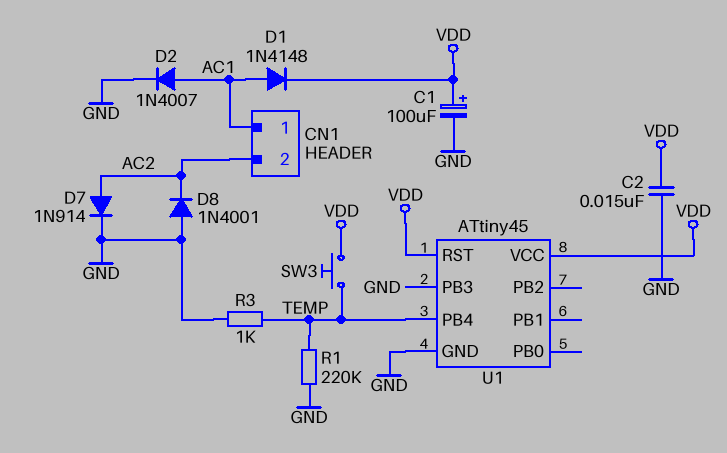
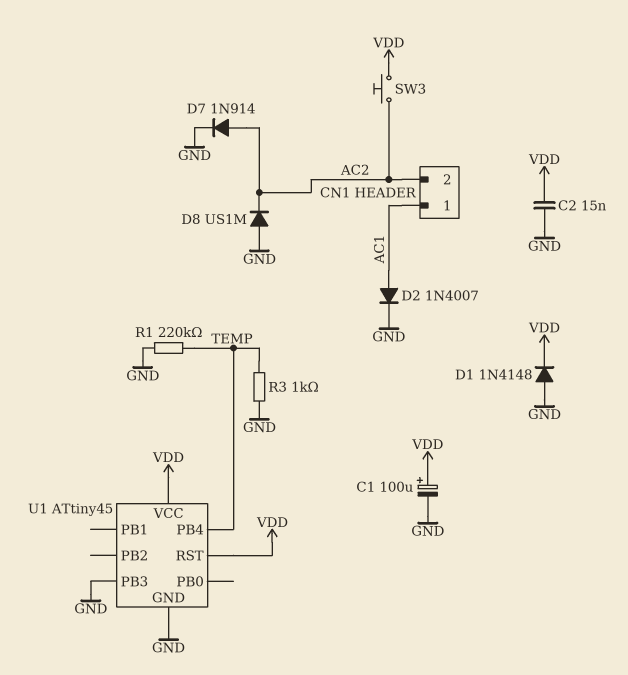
D1: diode 1N4148 (A AC1, K VDD) -> diode 1N4148 (A GND, K VDD)
D8: diode 1N4001 (A GND, K AC2) -> diode US1M (A GND, K AC2)
SW3: button (TEMP, VDD) -> button (AC2, VDD)

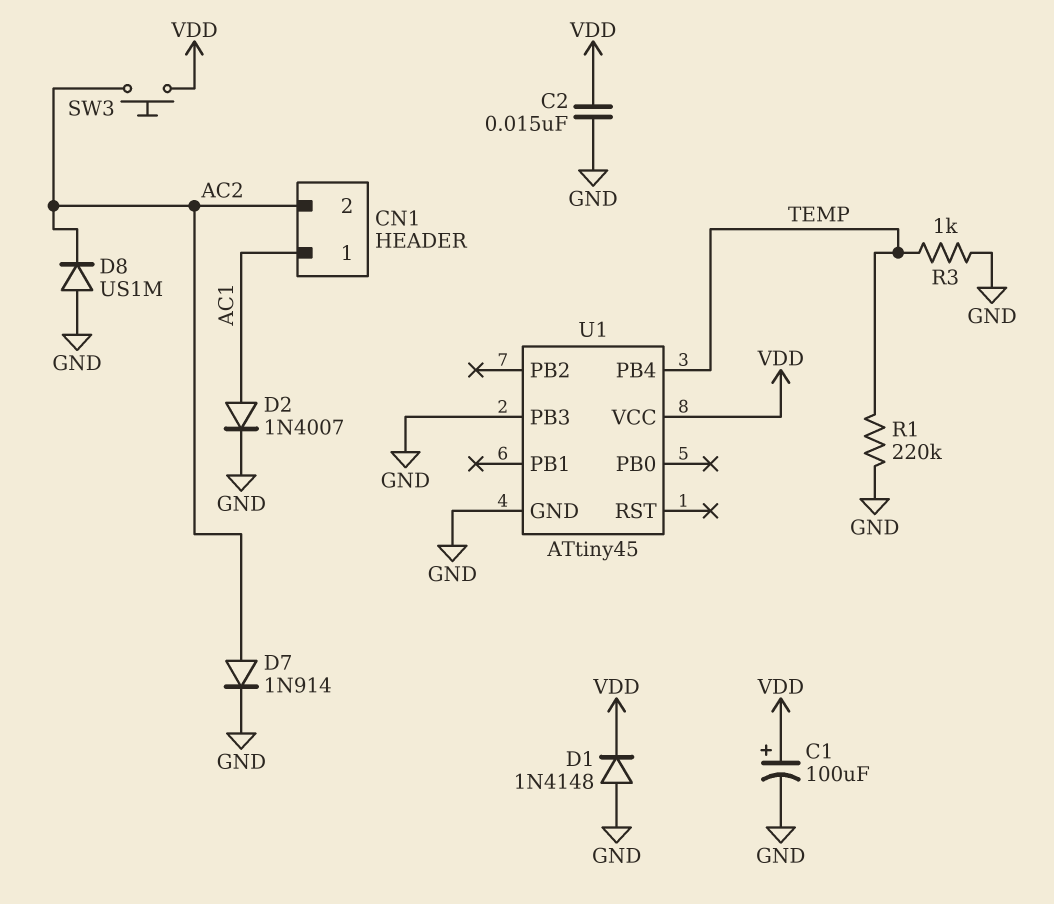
U1 pin RST: VDD -> none

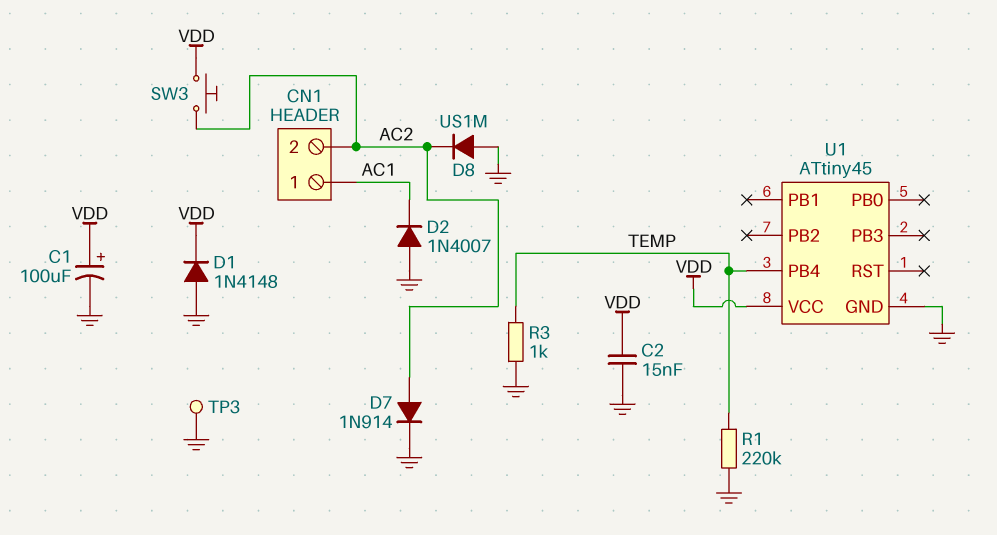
D2: diode 1N4007 (A AC1, K GND) -> diode 1N4007 (A GND, K AC1)
TP3: none -> test point (GND)
U1 pin PB3: GND -> none

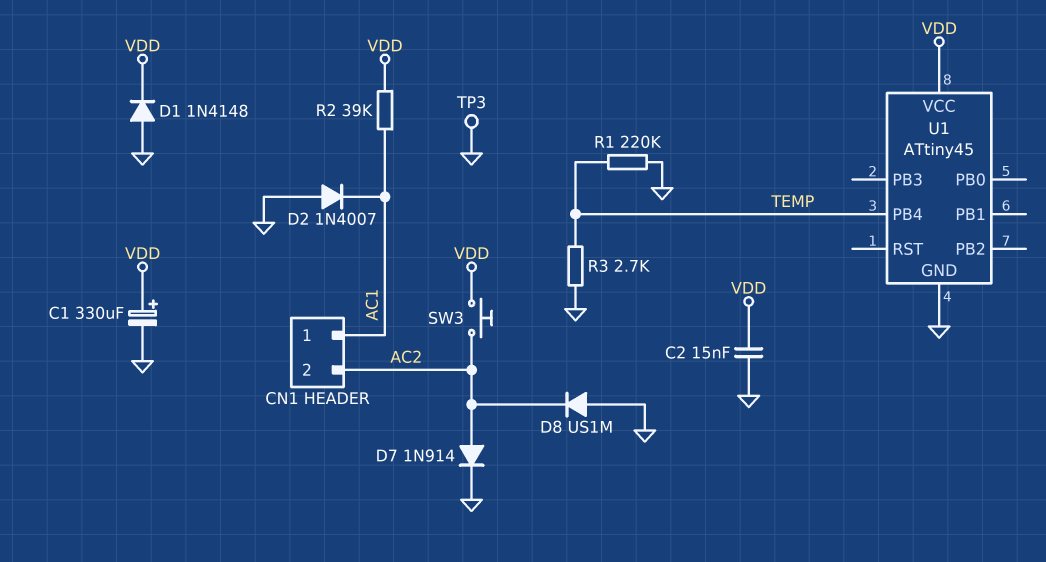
C1: 100uF (plus VDD, minus GND) -> 330uF (plus VDD, minus GND)
R2: none -> 39k (AC1, VDD)
R3: 1k (GND, TEMP) -> 2.7k (GND, TEMP)

